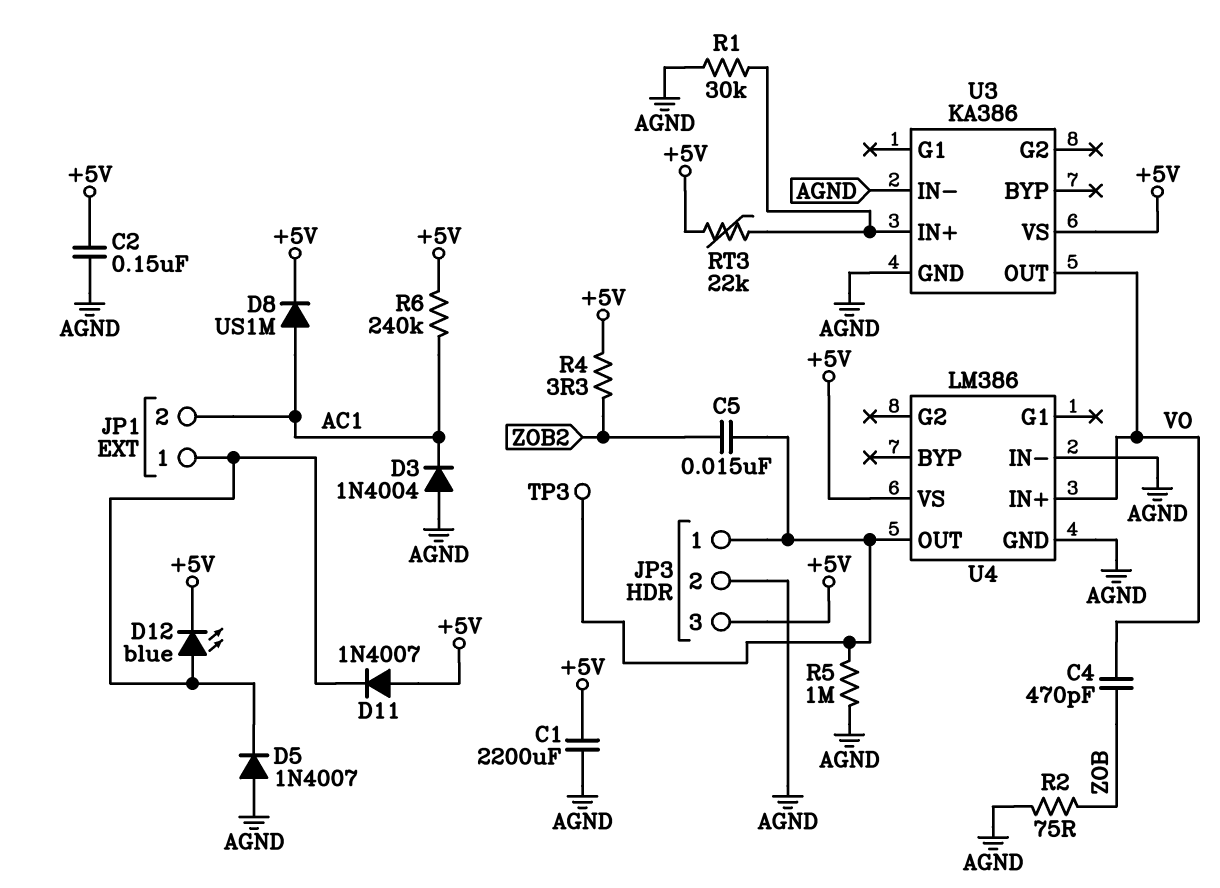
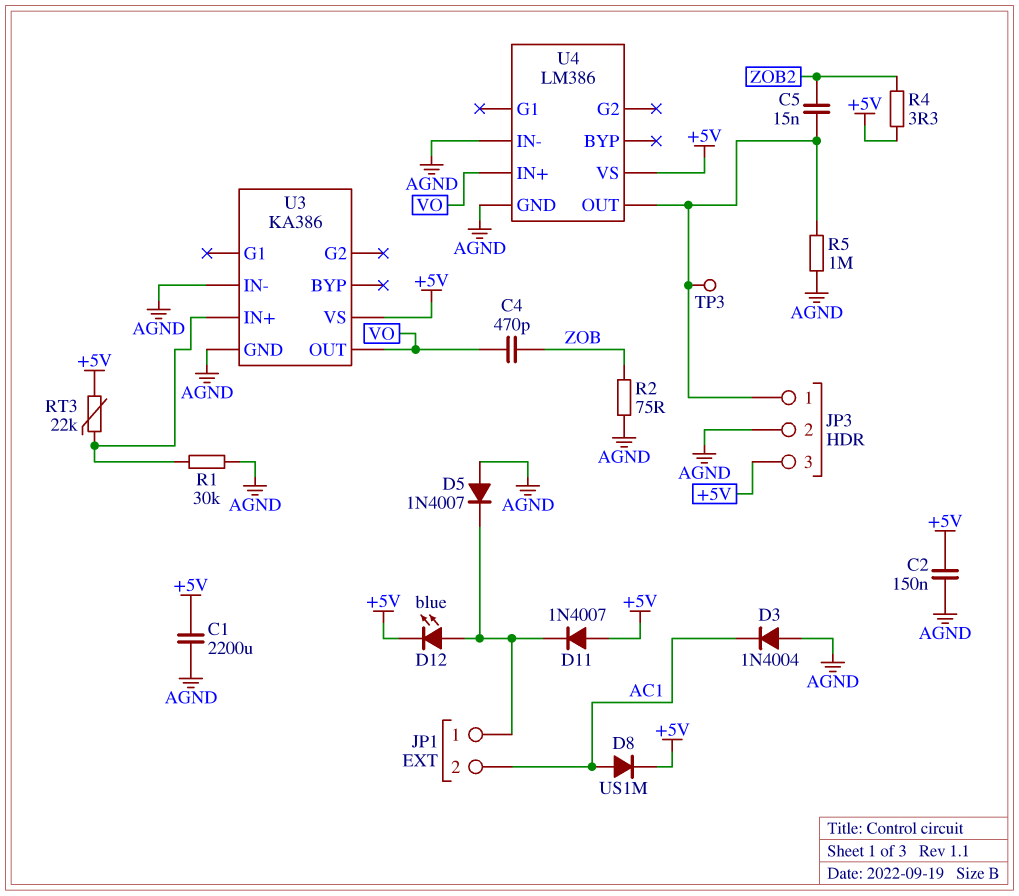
R6: 240k (+5V, AC1) -> none

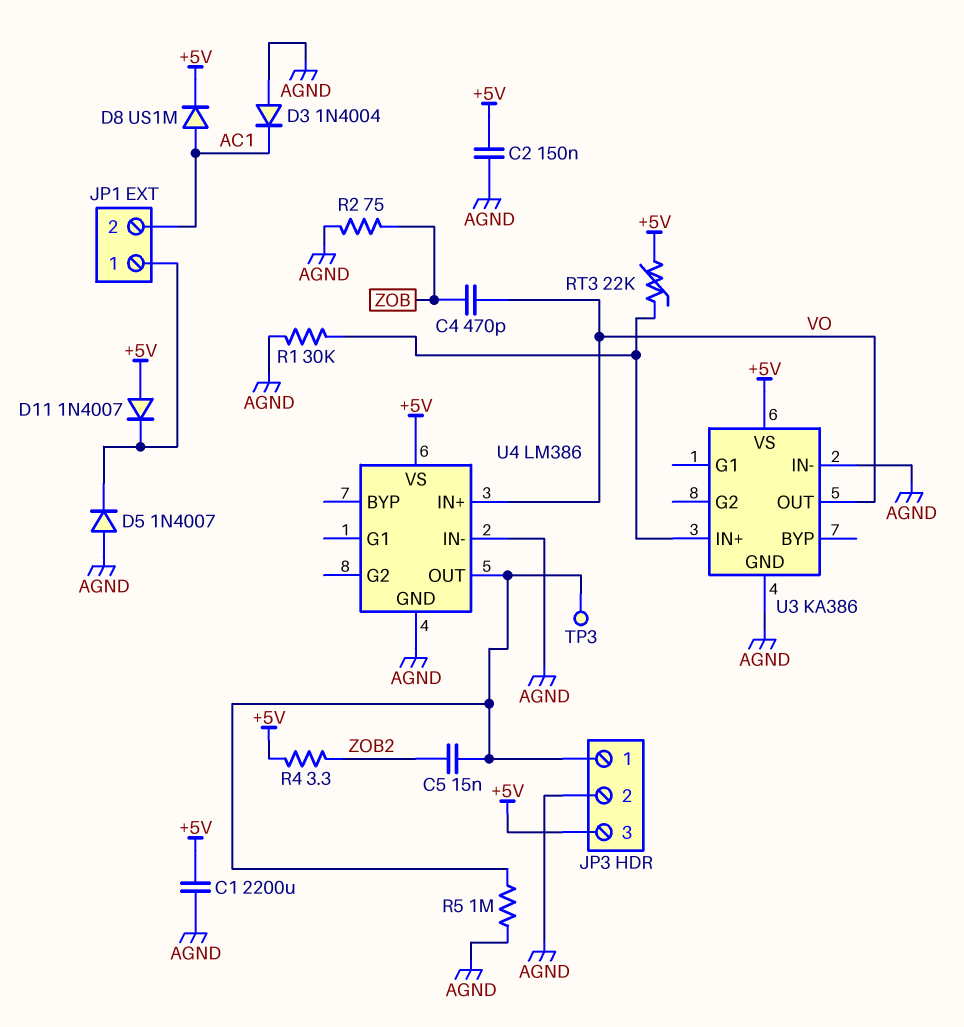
D12: LED blue (A JP1/1, K +5V) -> none

